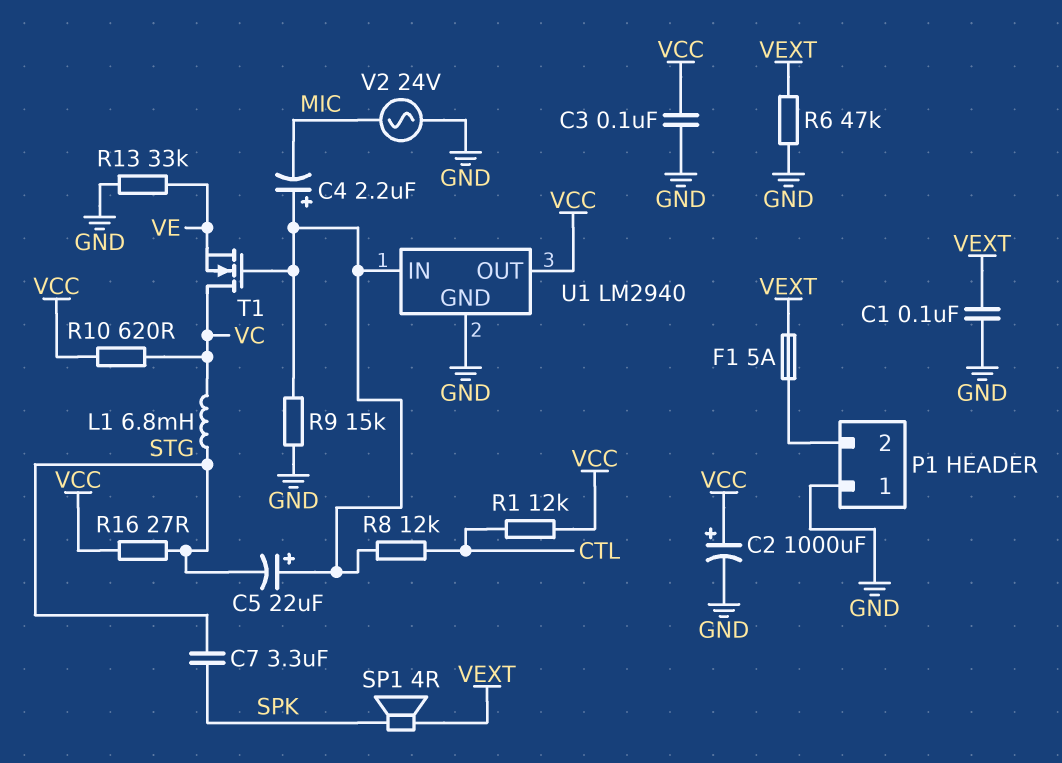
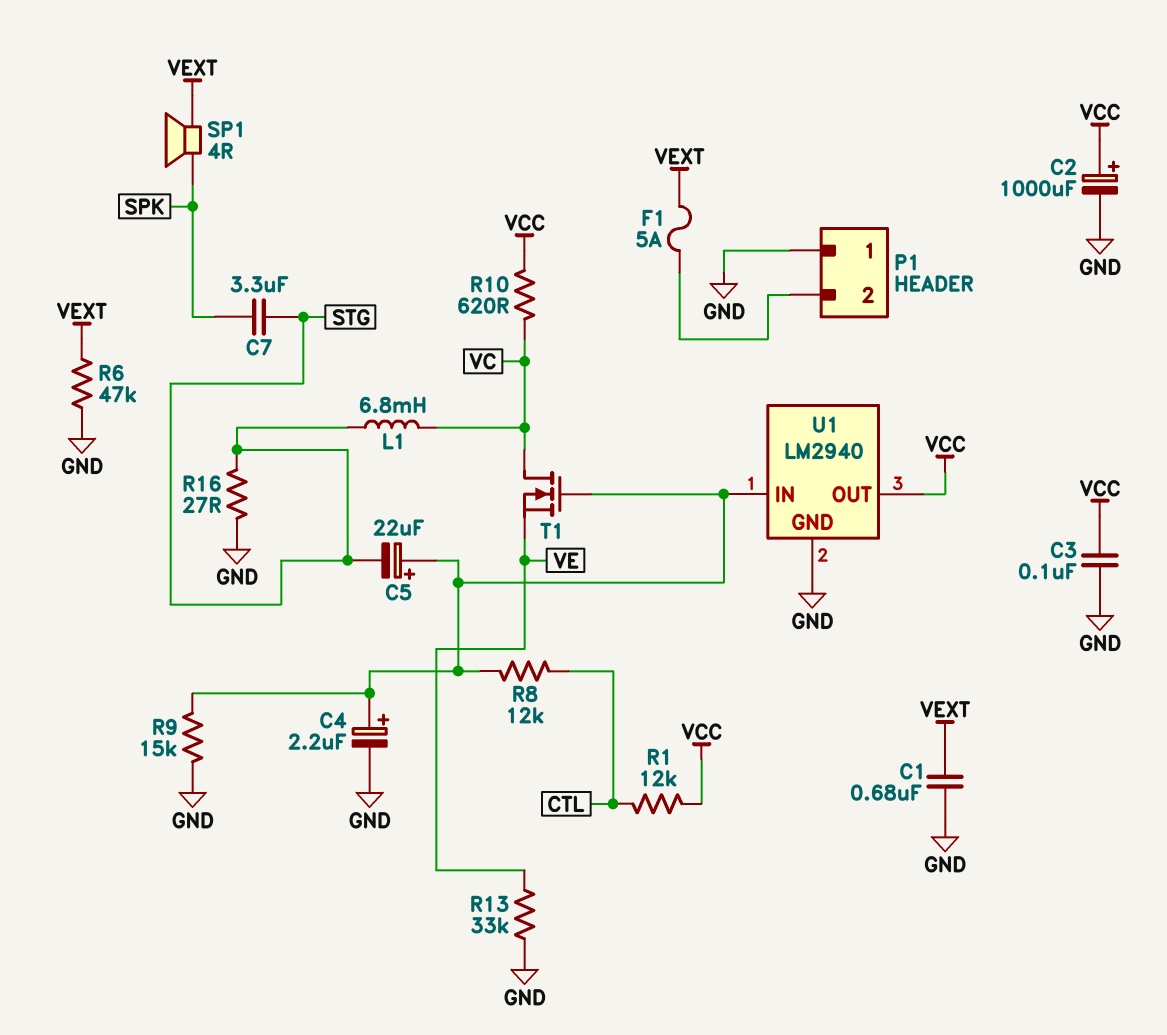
C1: 100nF (GND, VEXT) -> 680nF (GND, VEXT)
C4: 2.2uF (plus U1/IN, minus MIC) -> 2.2uF (plus U1/IN, minus GND)
R16: 27 (STG, VCC) -> 27 (GND, STG)
V2: AC 24V (GND, MIC) -> none

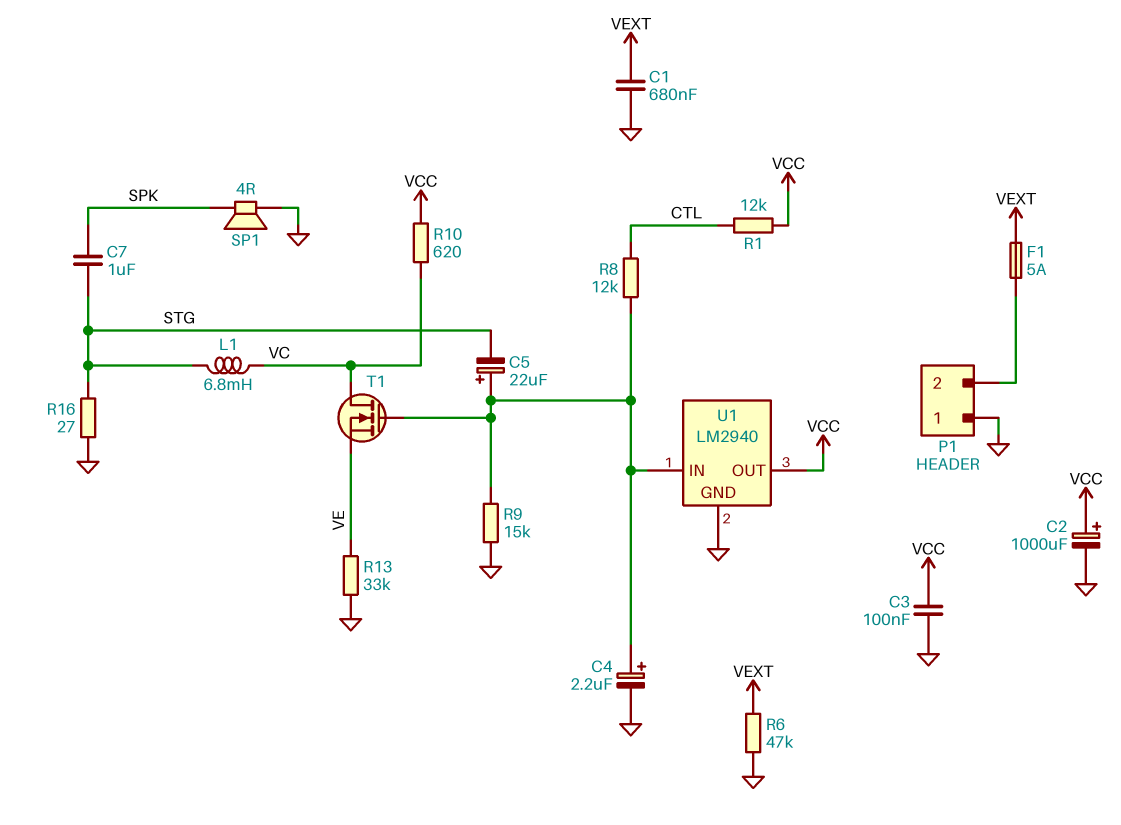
C7: 3.3uF (SPK, STG) -> 1uF (SPK, STG)
SP1: speaker 4R (SPK, VEXT) -> speaker 4R (GND, SPK)

